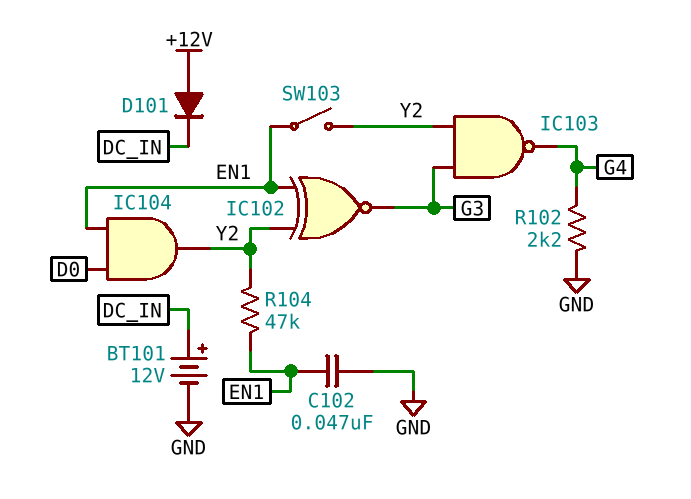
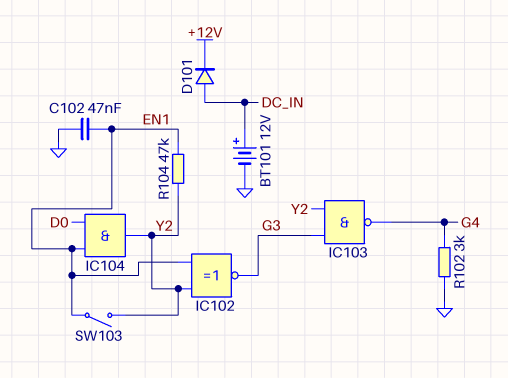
D101: diode (A +12V, K DC_IN) -> diode (A DC_IN, K +12V)
R102: 2.2k (G4, GND) -> 3k (G4, GND)

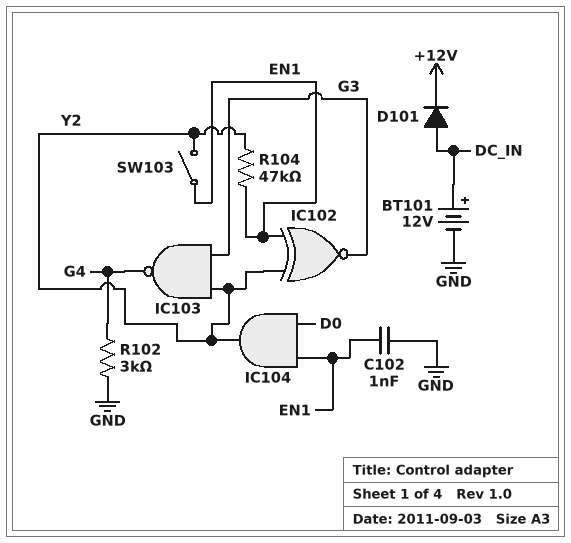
C102: 47nF (EN1, GND) -> 1nF (EN1, GND)

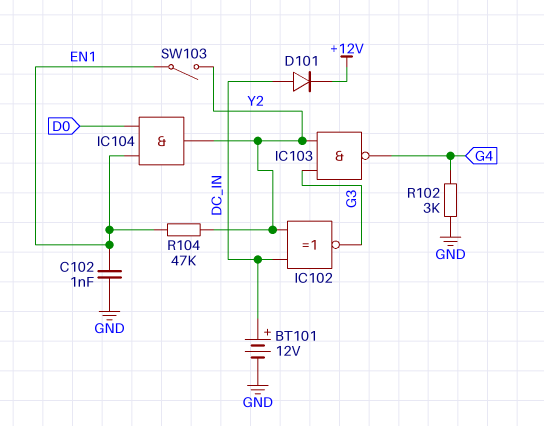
IC102: XNOR (in EN1, in Y2, out G3) -> XNOR (in DC_IN, in Y2, out G3)

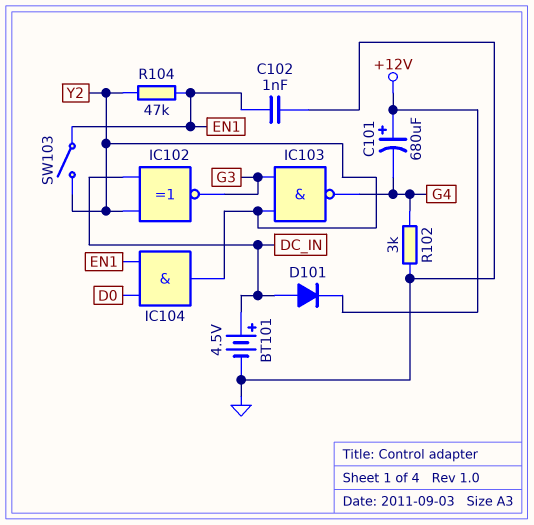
BT101: 12V (plus DC_IN, minus GND) -> 4.5V (plus DC_IN, minus GND)
C101: none -> 680uF (plus +12V, minus G4)

